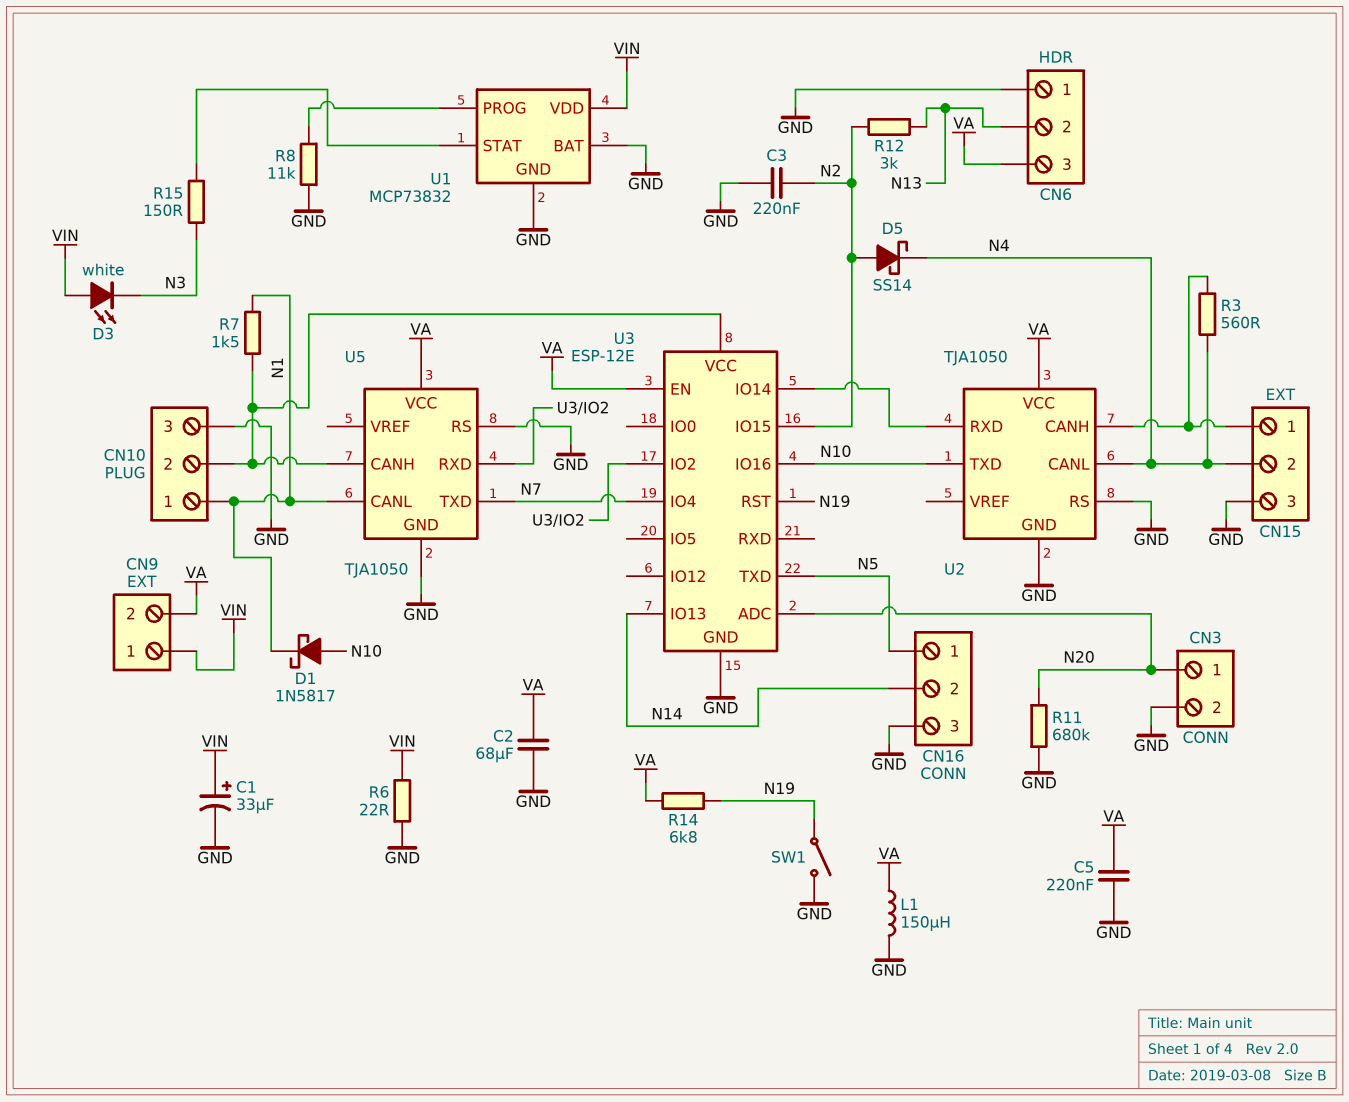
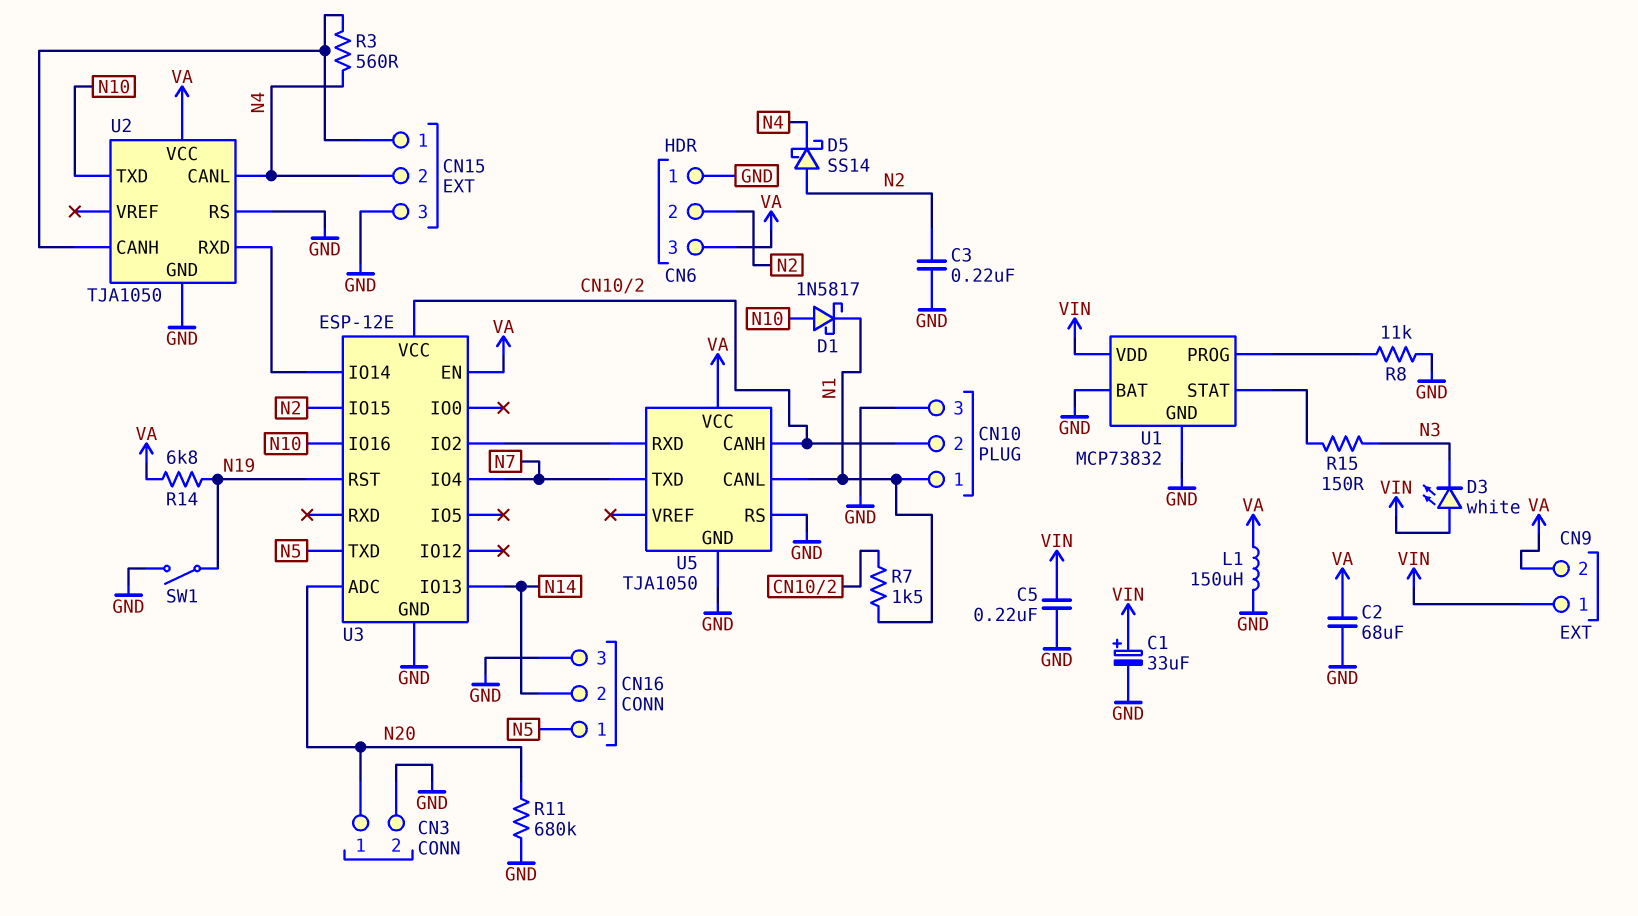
C5: 220nF (GND, VA) -> 220nF (GND, VIN)
CN6 pin 2: N13 -> N2
R6: 22 (GND, VIN) -> none
R12: 3k (N2, N13) -> none

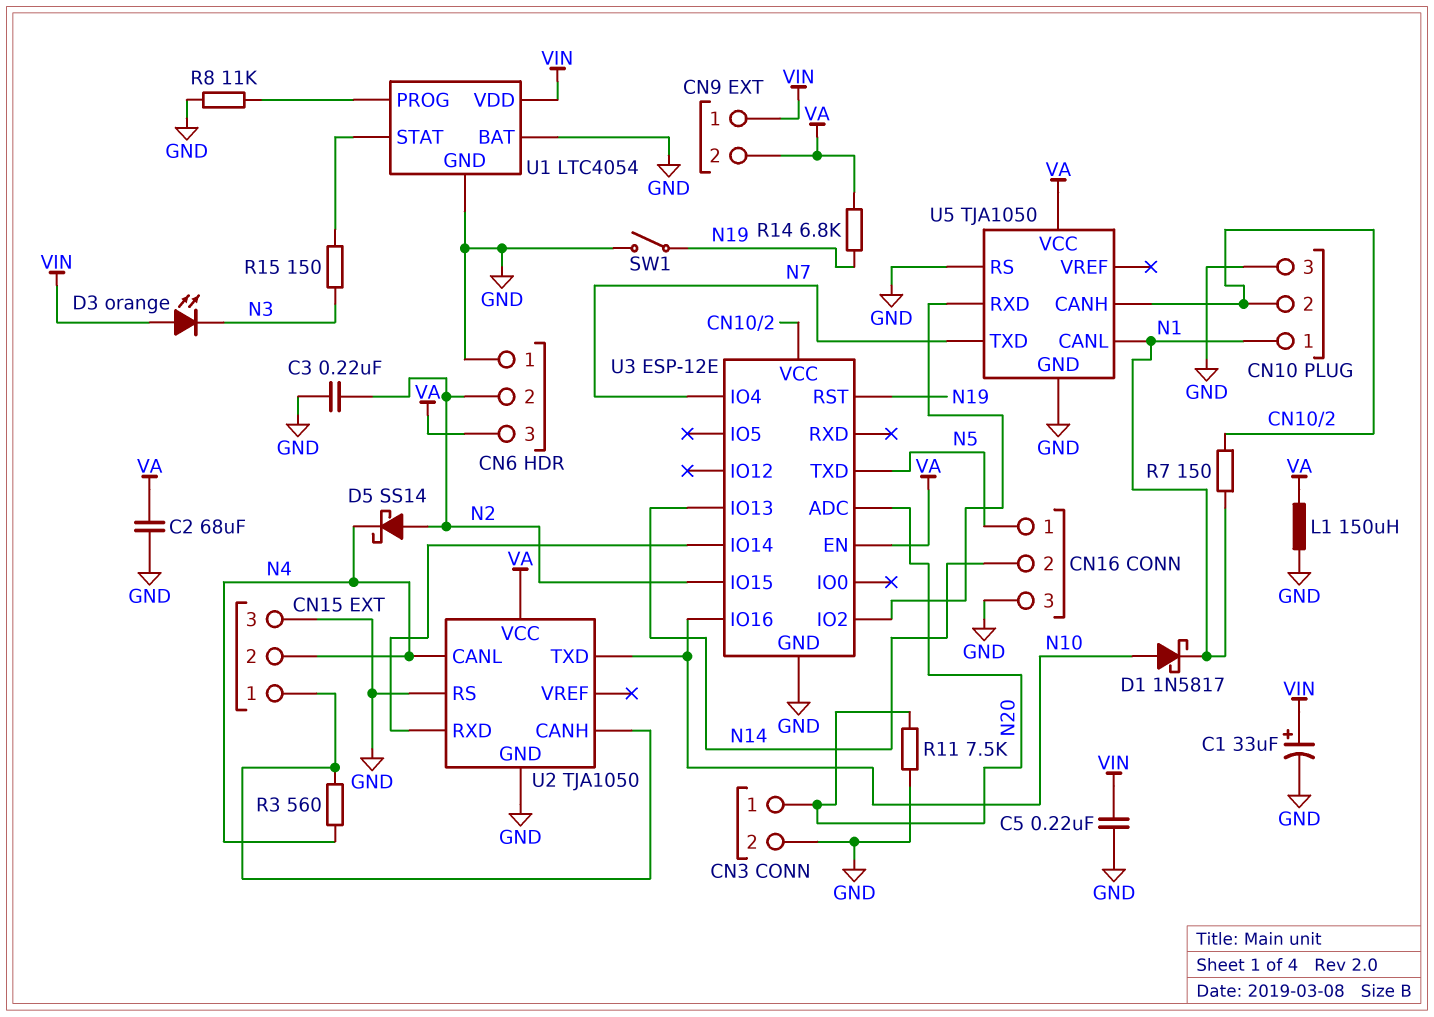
D3: LED white (A VIN, K N3) -> LED orange (A VIN, K N3)
R7: 1.5k (CN10/2, N1) -> 150 (CN10/2, N1)
R11: 680k (GND, N20) -> 7.5k (GND, N20)
U1: MCP73832 -> LTC4054

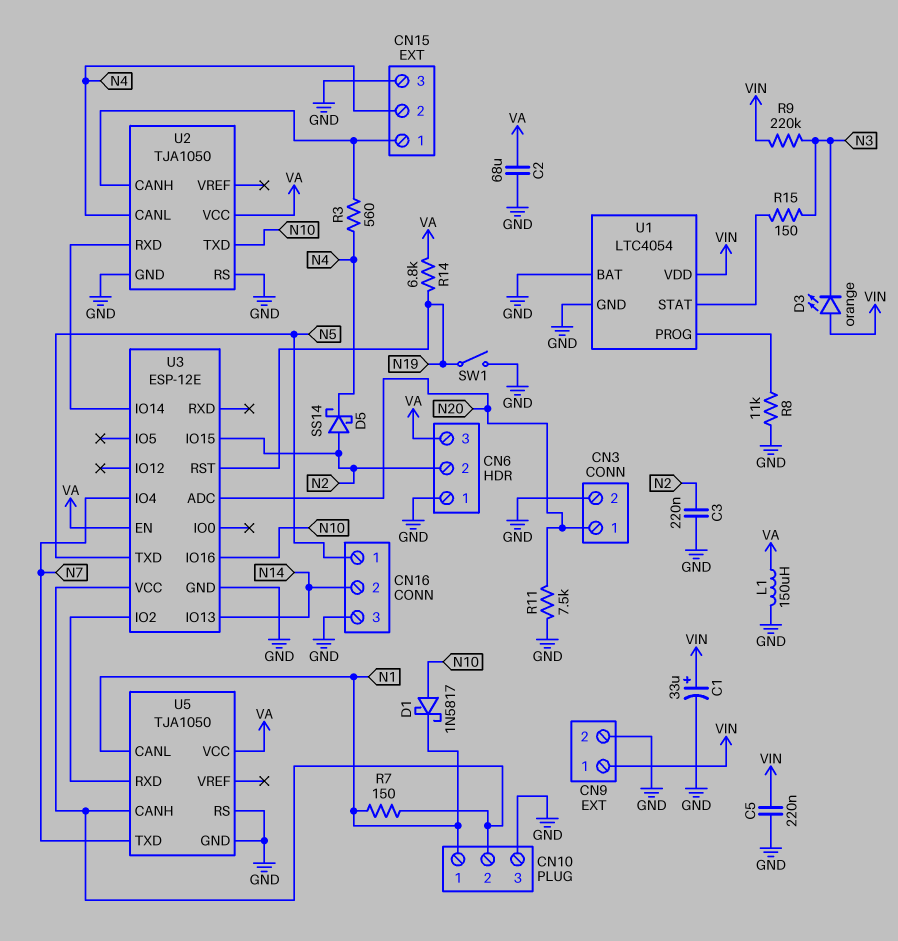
CN9 pin 2: VA -> GND
R9: none -> 220k (N3, VIN)

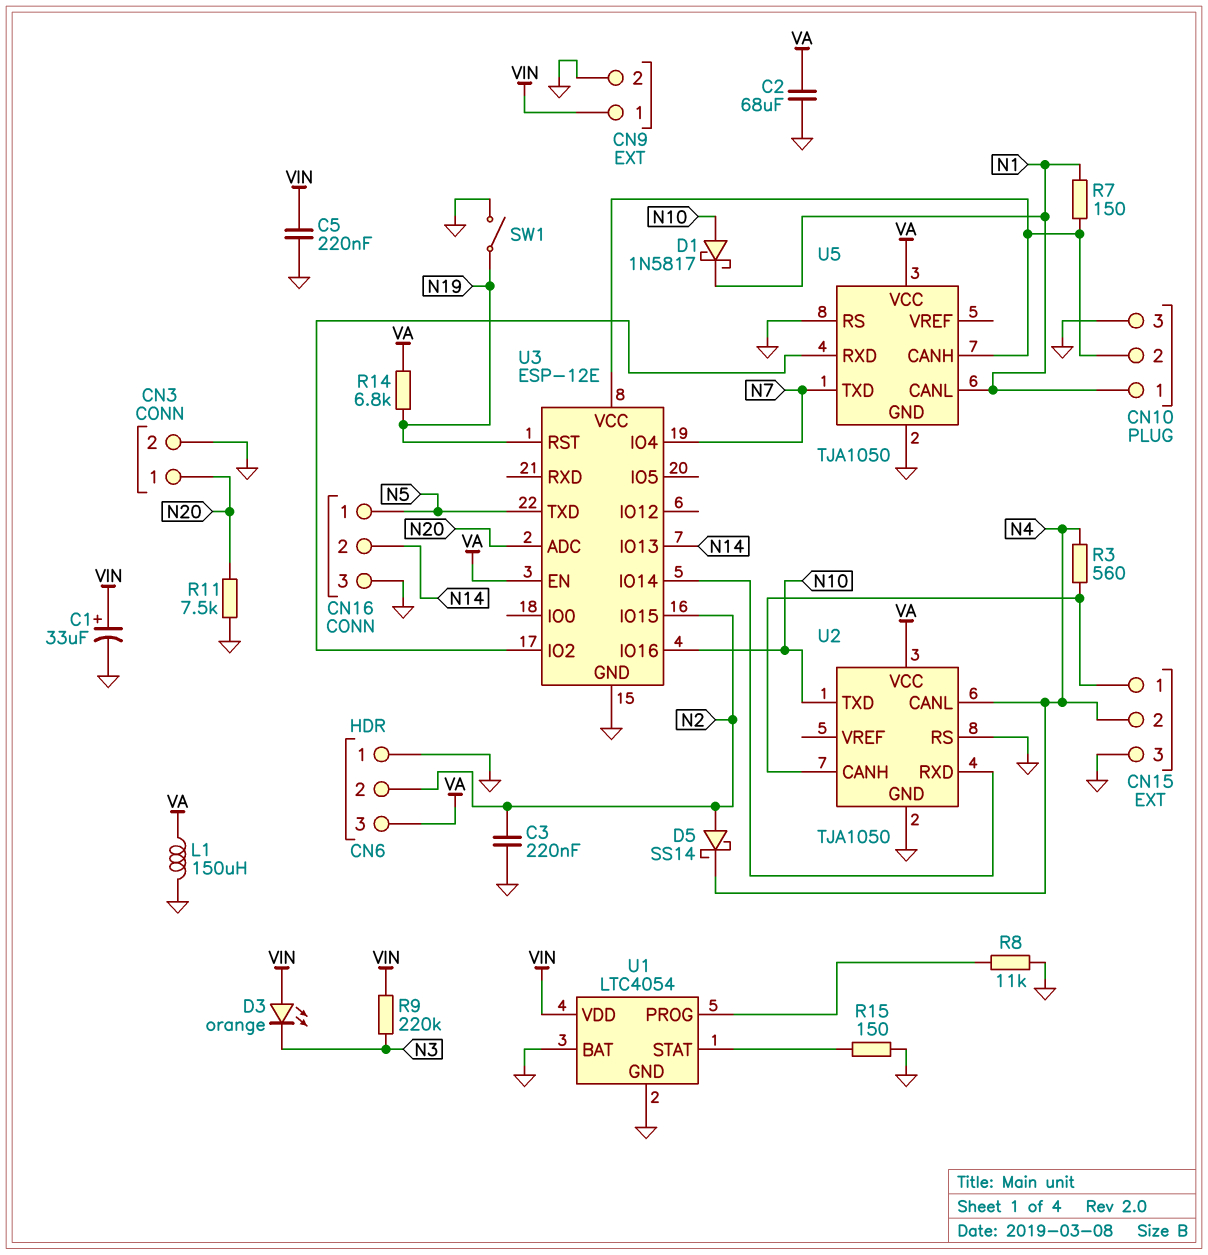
R15: 150 (N3, U1/STAT) -> 150 (GND, U1/STAT)

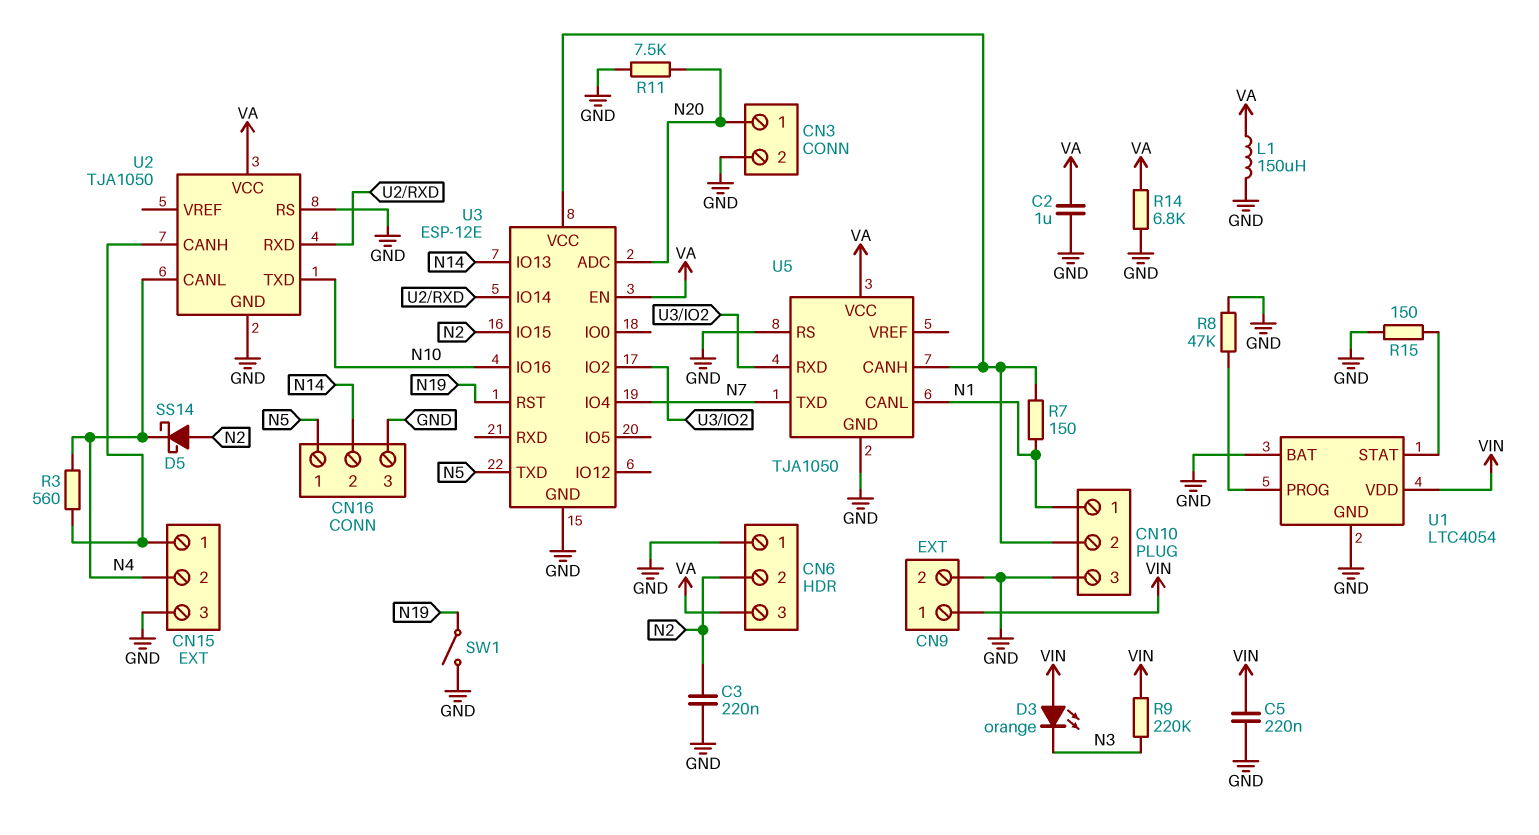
C1: 33uF (plus VIN, minus GND) -> none
C2: 68uF (GND, VA) -> 1uF (GND, VA)
D1: schottky 1N5817 (A N10, K N1) -> none
R8: 11k (GND, U1/PROG) -> 47k (GND, U1/PROG)
R14: 6.8k (N19, VA) -> 6.8k (GND, VA)

